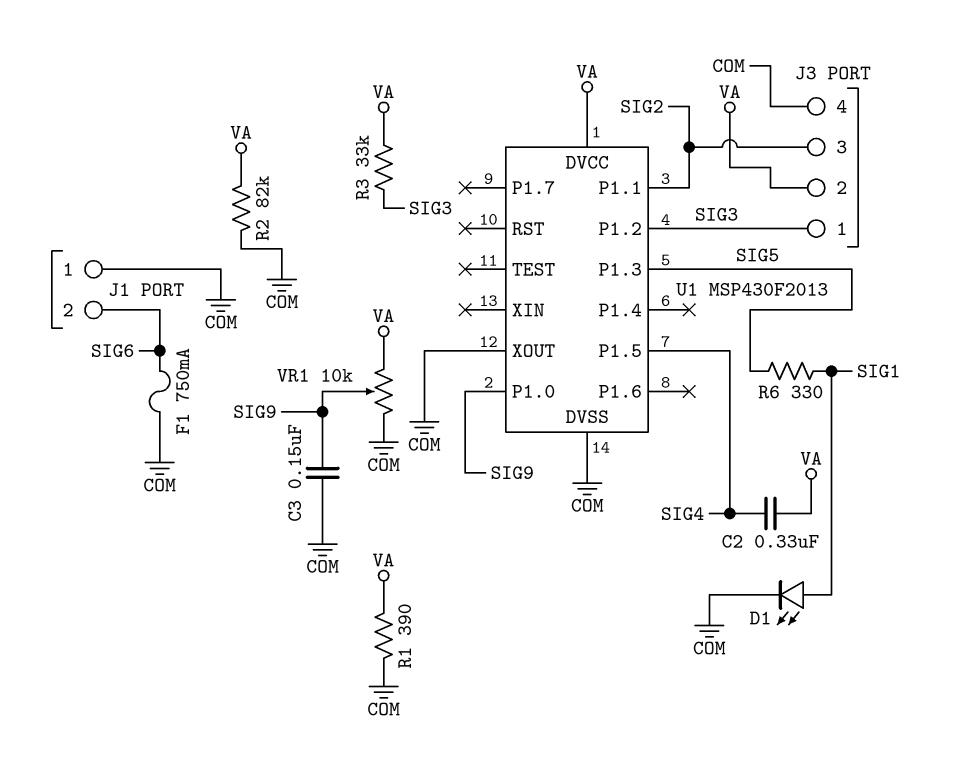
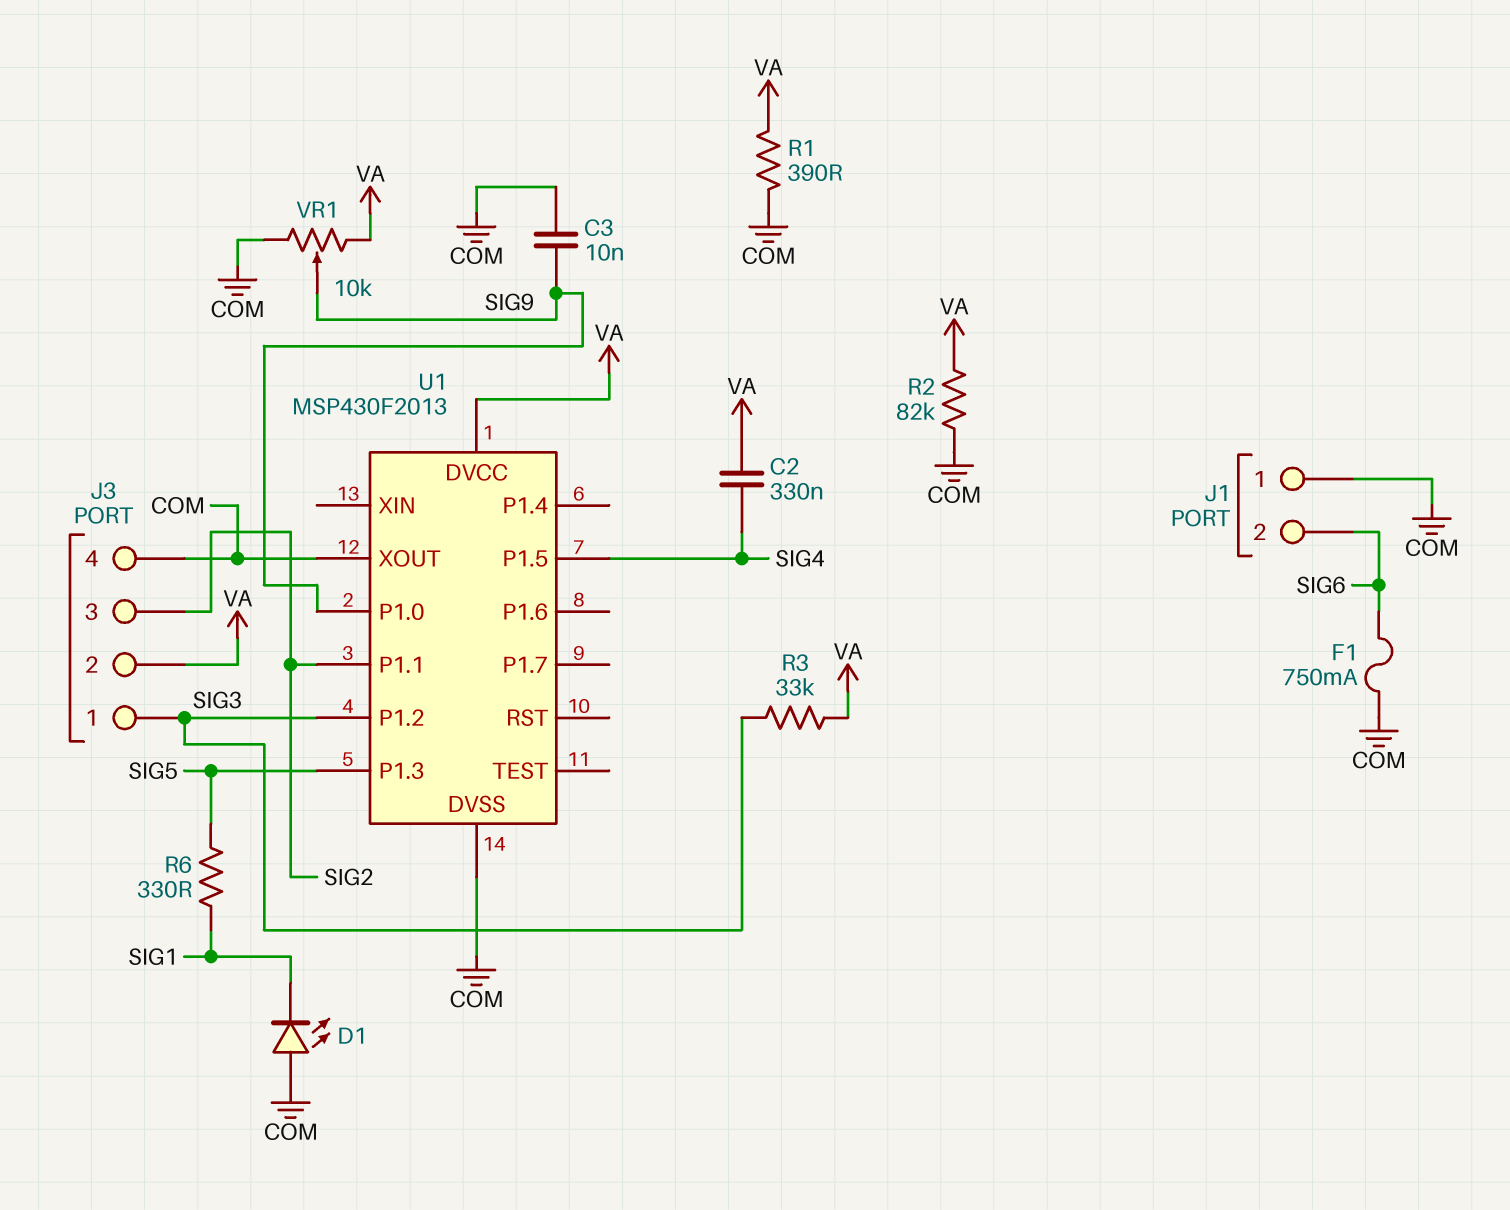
C3: 150nF (COM, SIG9) -> 10nF (COM, SIG9)
D1: LED (A SIG1, K COM) -> LED (A COM, K SIG1)

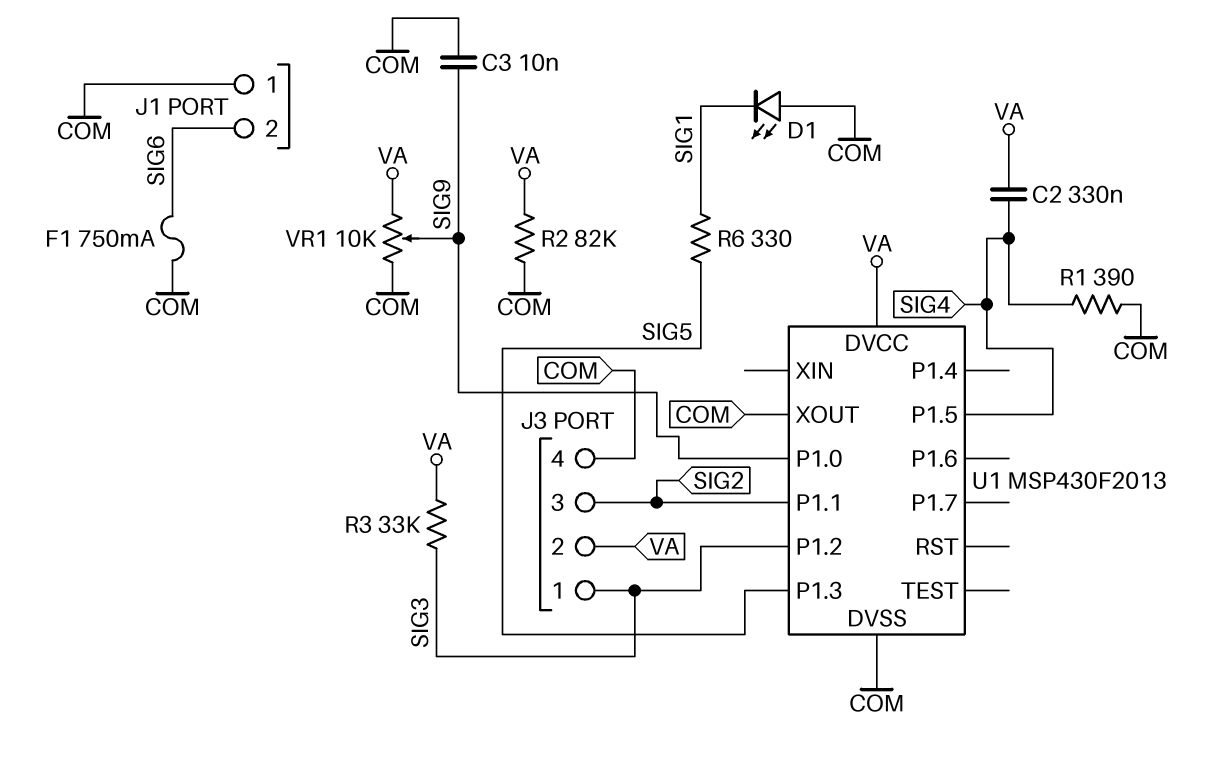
R1: 390 (COM, VA) -> 390 (COM, SIG4)

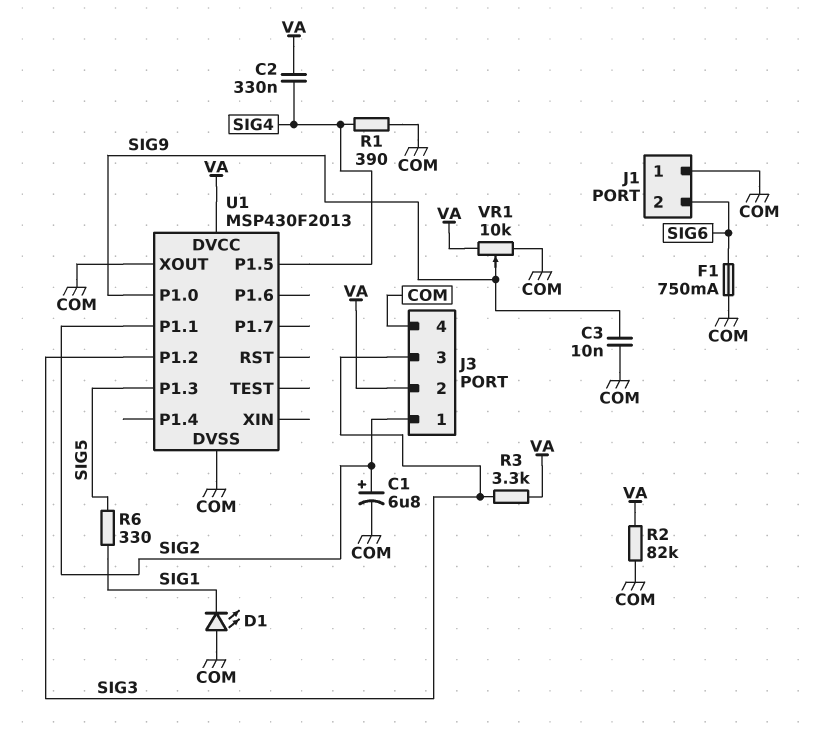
C1: none -> 6.8uF (plus SIG2, minus COM)
J3 pin 1: SIG3 -> SIG2
J3 pin 3: SIG2 -> SIG3
R3: 33k (SIG3, VA) -> 3.3k (SIG3, VA)

